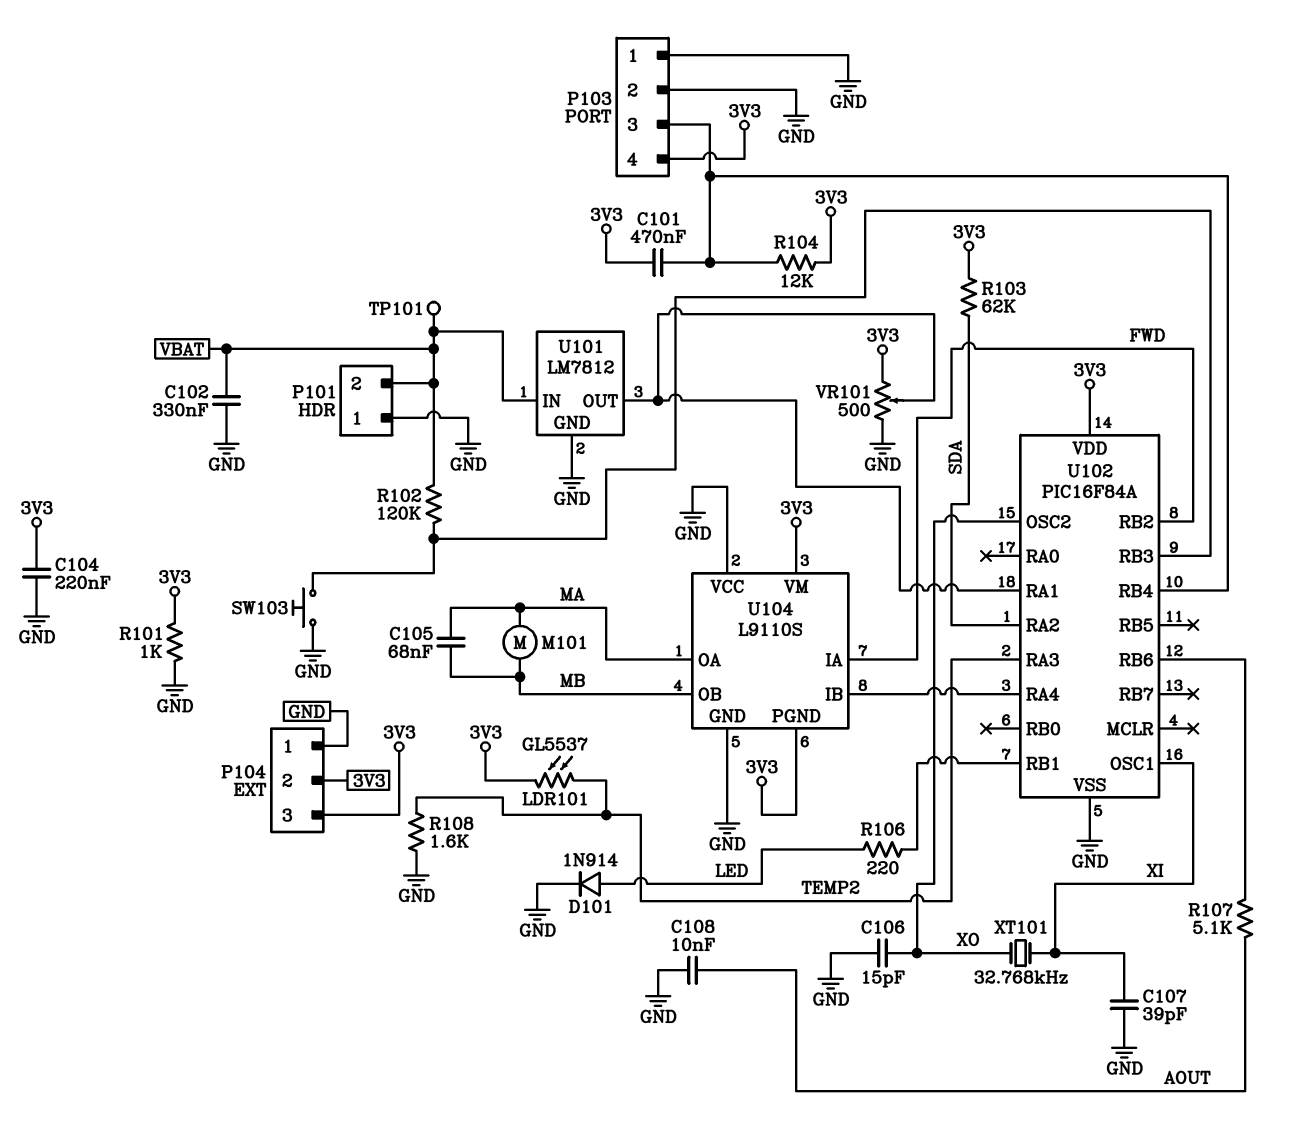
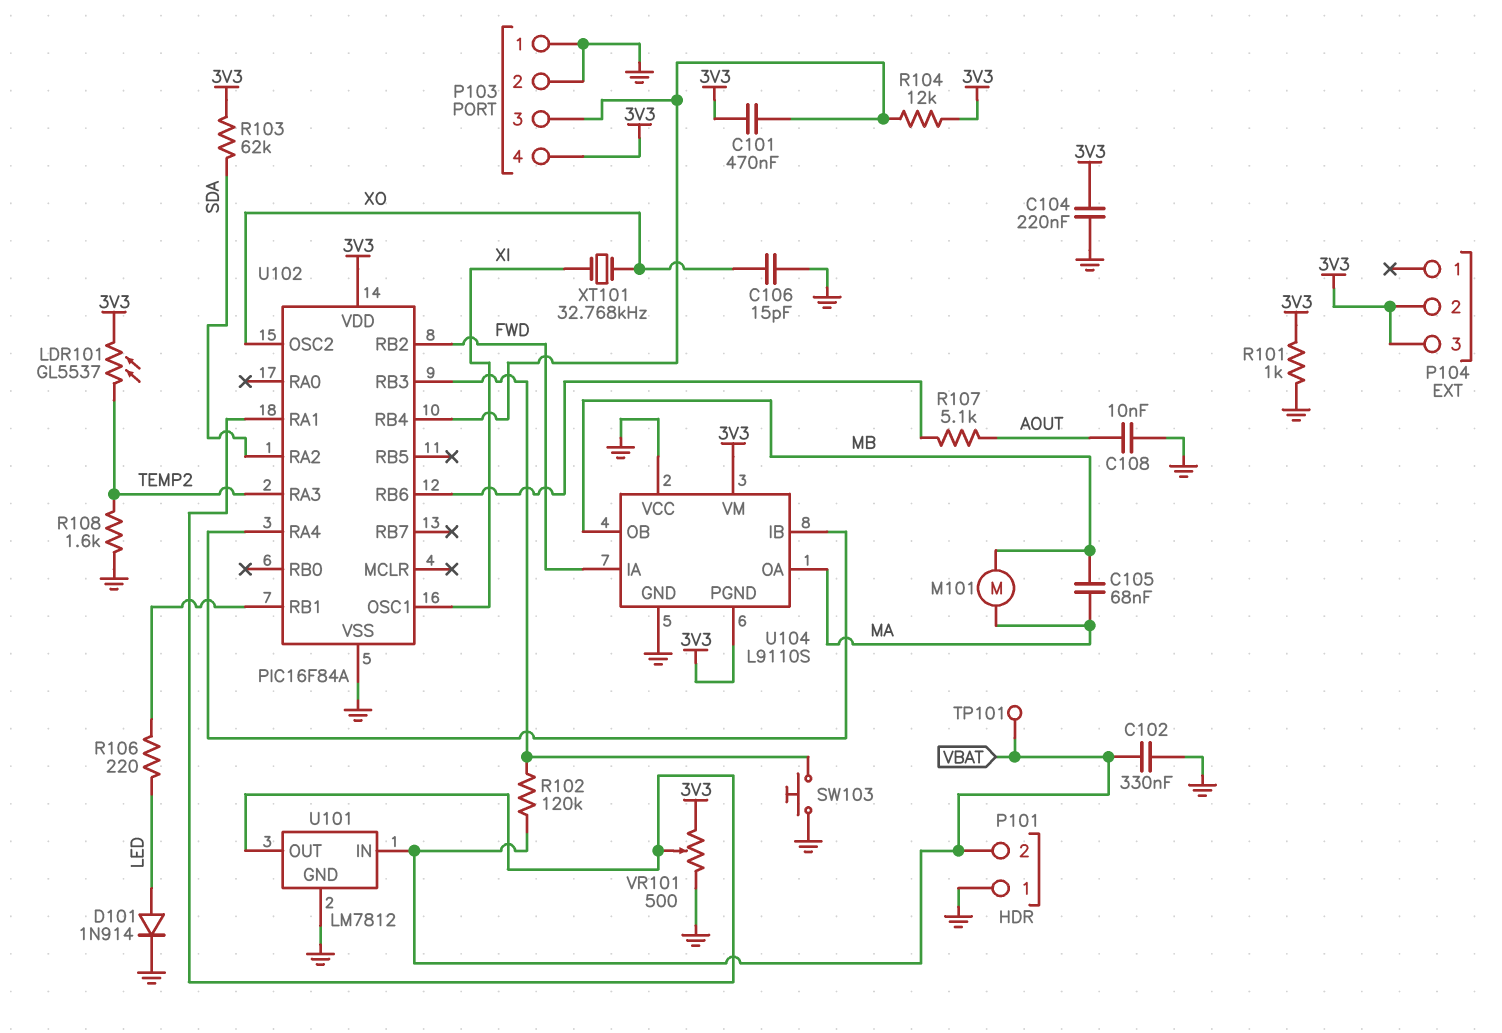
C107: 39pF (GND, XI) -> none
P104 pin 1: GND -> none

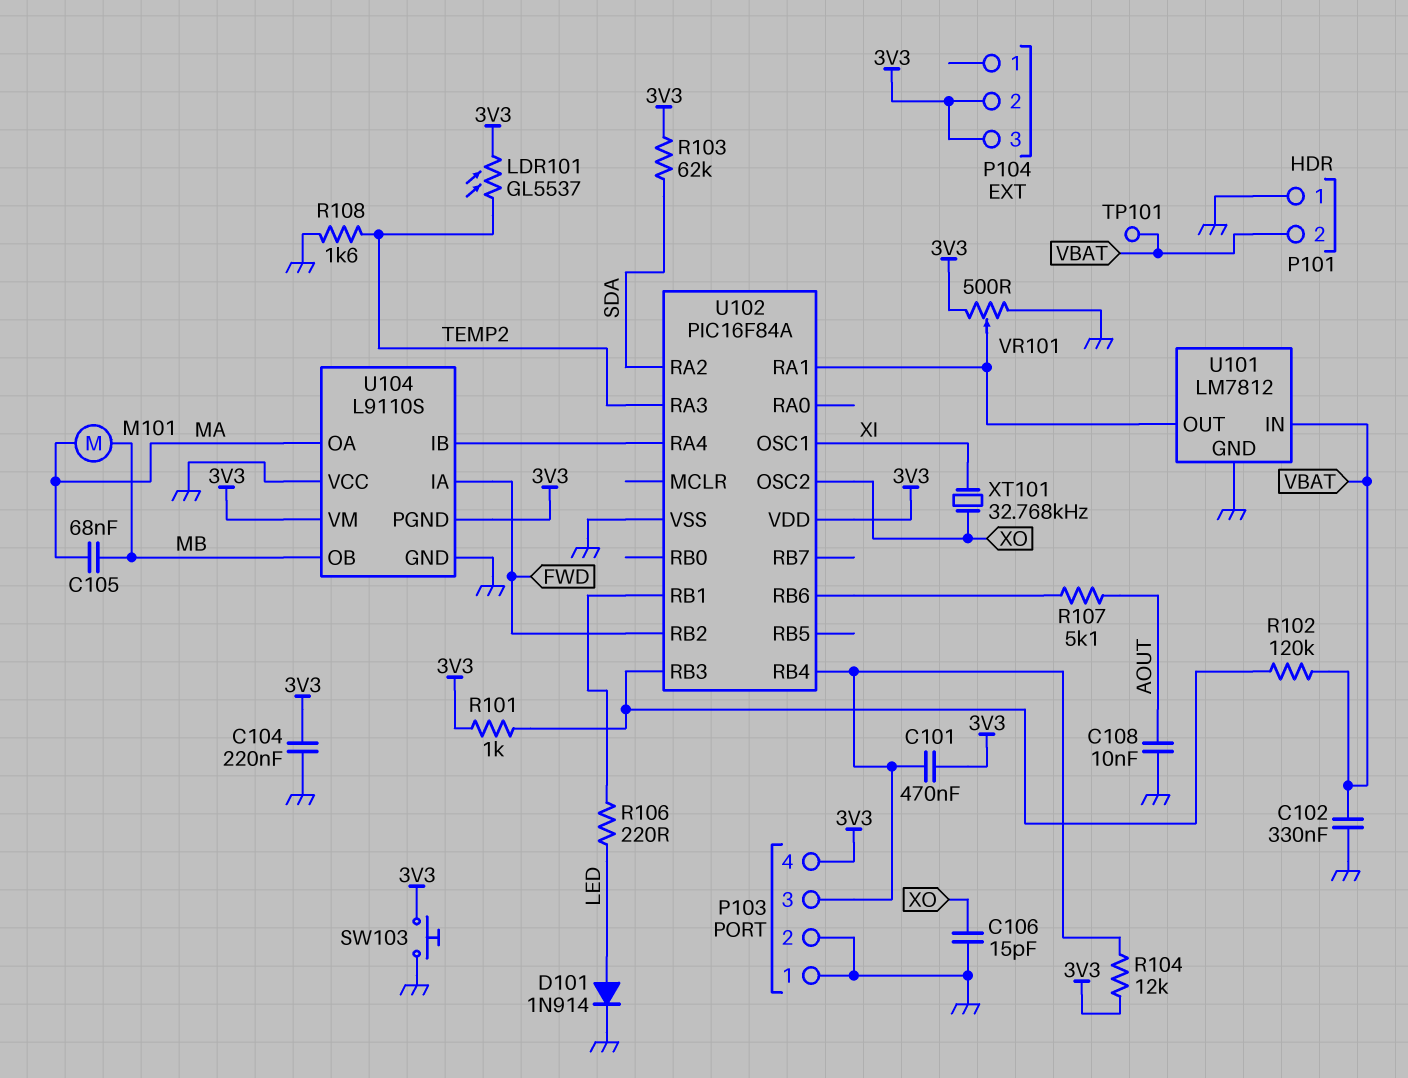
R101: 1k (3V3, GND) -> 1k (3V3, U102/RB3)
SW103: button (GND, U102/RB3) -> button (3V3, GND)

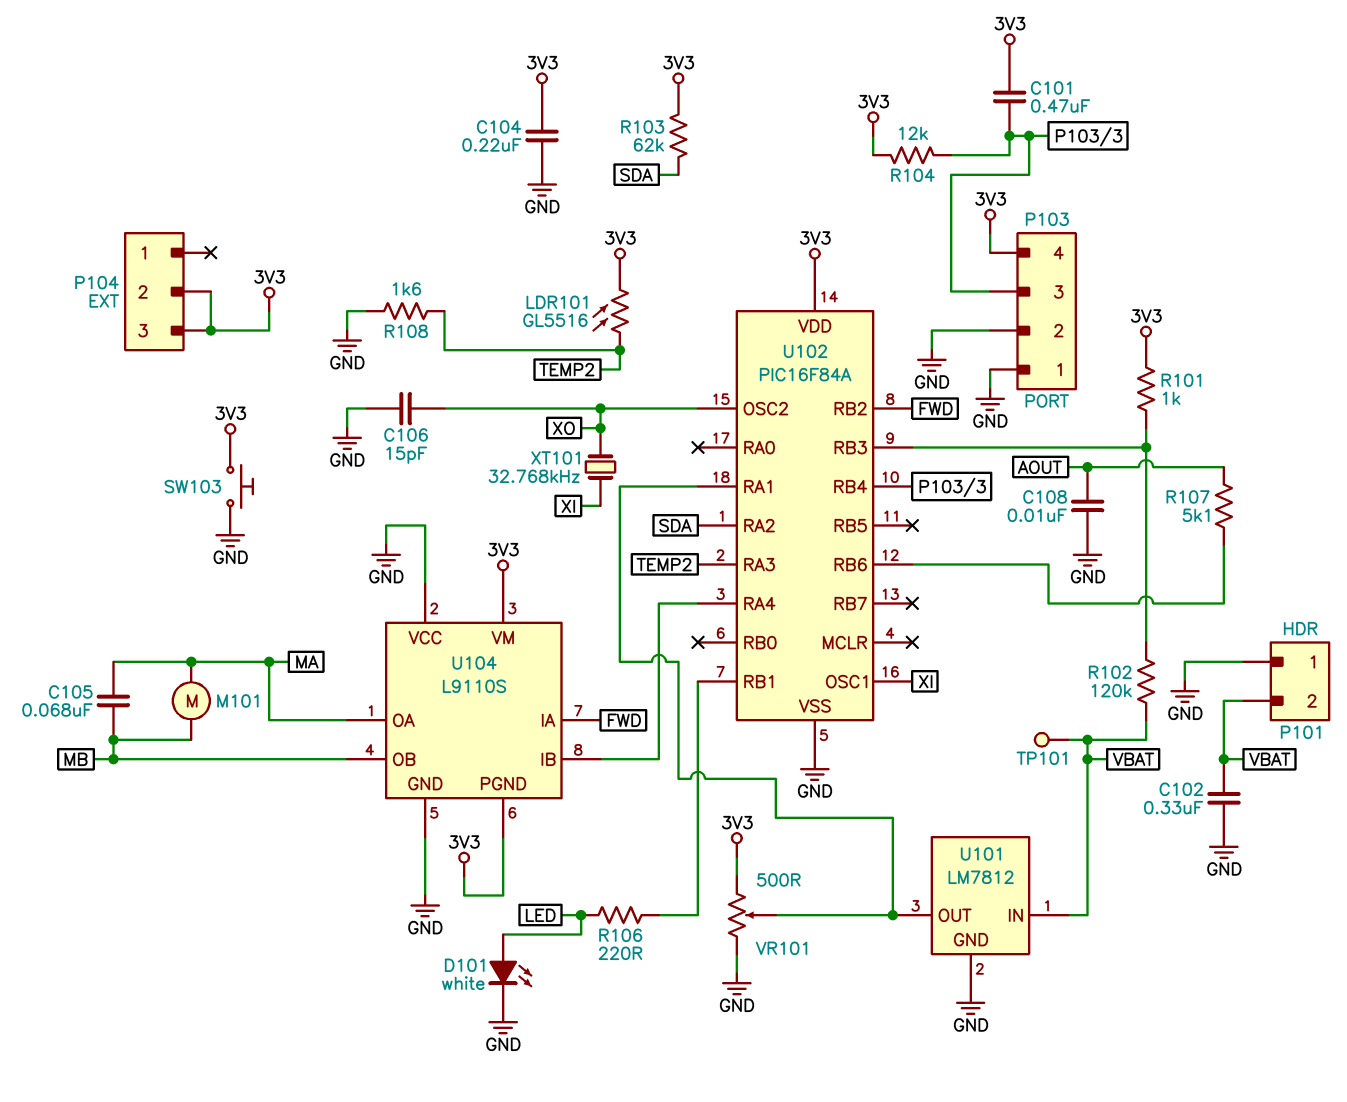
D101: diode 1N914 (A LED, K GND) -> LED white (A LED, K GND)
LDR101: GL5537 (3V3, TEMP2) -> GL5516 (3V3, TEMP2)

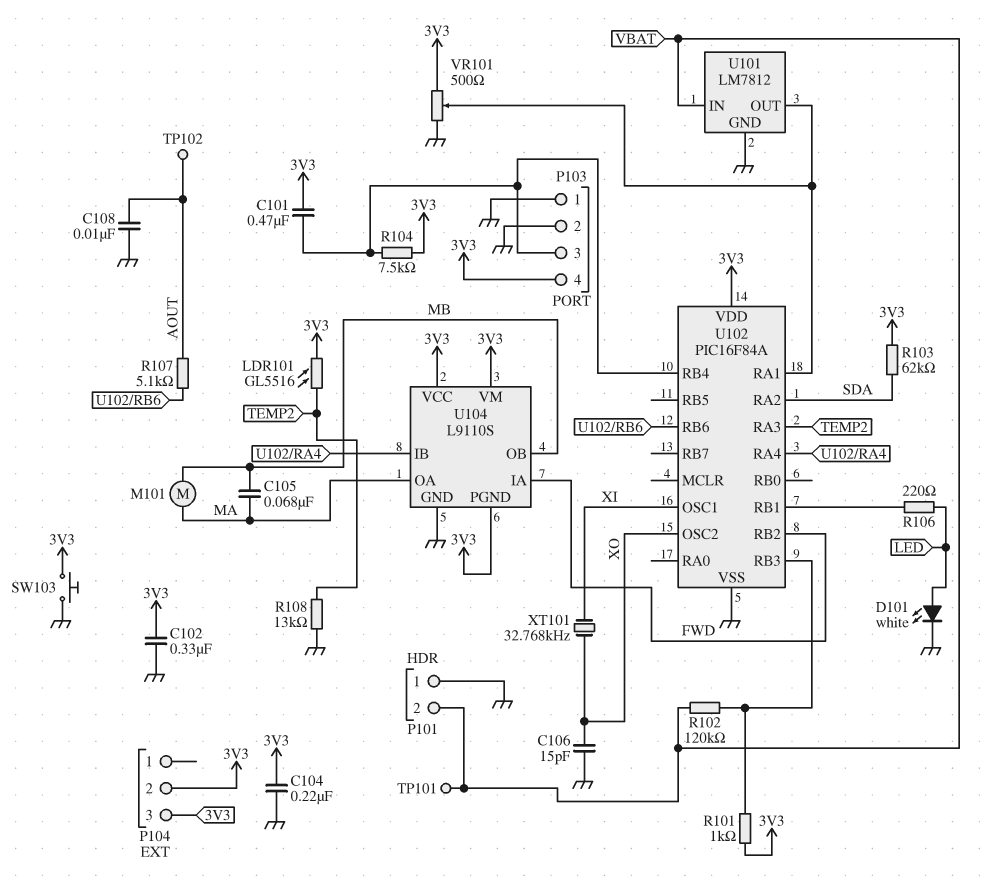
C102: 330nF (GND, VBAT) -> 330nF (3V3, GND)
R104: 12k (3V3, P103/3) -> 7.5k (3V3, P103/3)
R108: 1.6k (GND, TEMP2) -> 13k (GND, TEMP2)
TP102: none -> test point (AOUT)
U104 pin VCC: GND -> 3V3

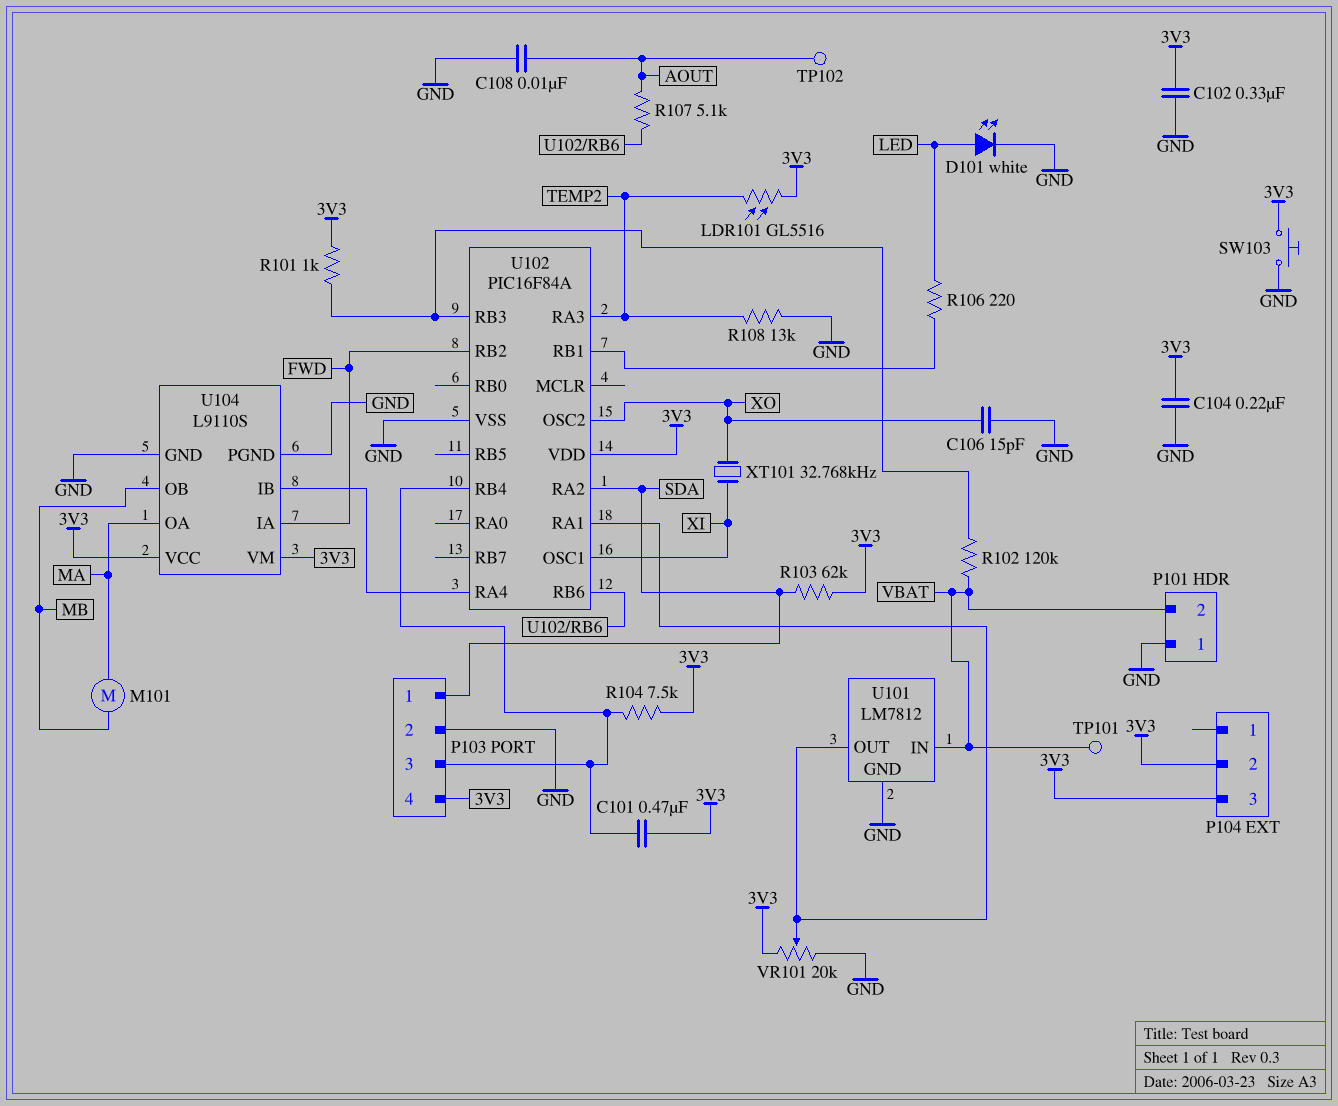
C105: 68nF (MA, MB) -> none
P103 pin 1: GND -> SDA
U104 pin PGND: 3V3 -> GND
VR101: 500 (3V3, GND, wiper U101/OUT) -> 20k (3V3, GND, wiper U101/OUT)

